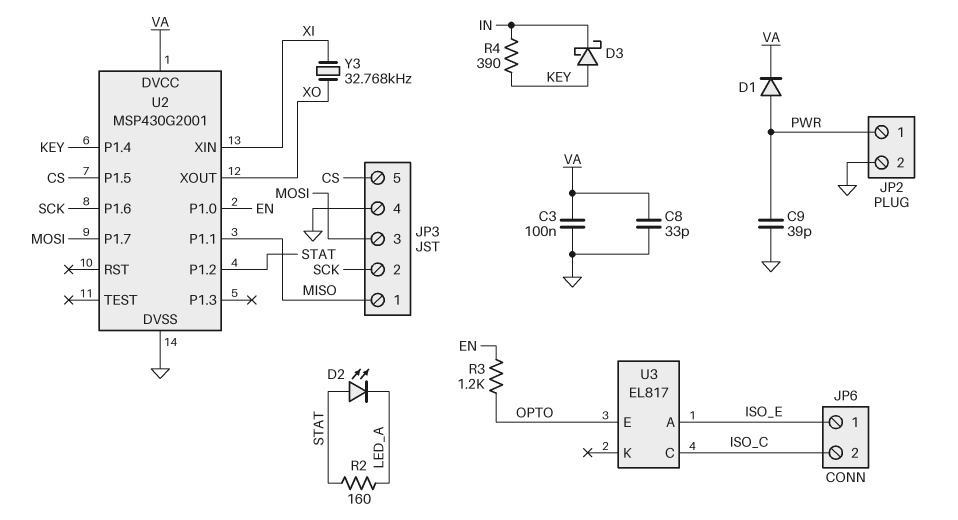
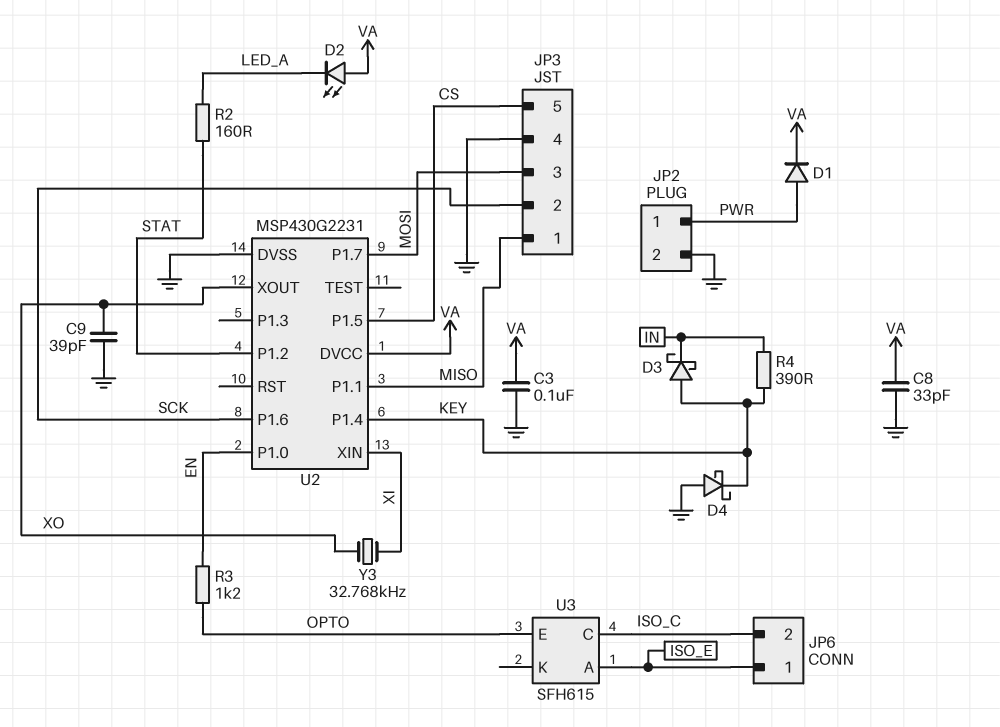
C9: 39pF (GND, PWR) -> 39pF (GND, XO)
D2: LED (A STAT, K LED_A) -> LED (A VA, K LED_A)
D4: none -> schottky (A GND, K KEY)
U2: MSP430G2001 -> MSP430G2231
U3: EL817 -> SFH615

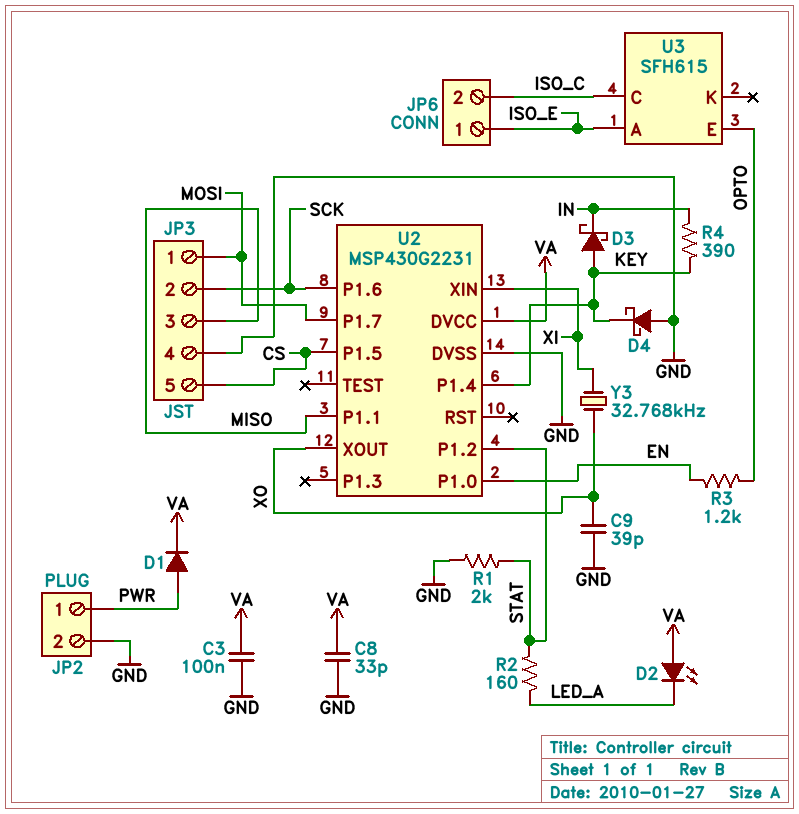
JP3 pin 1: MISO -> MOSI
JP3 pin 3: MOSI -> MISO
R1: none -> 2k (GND, STAT)

